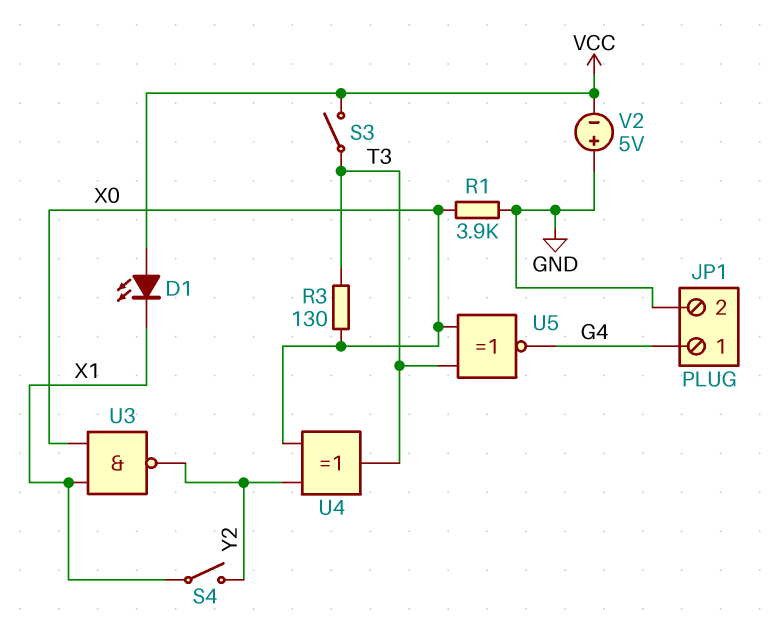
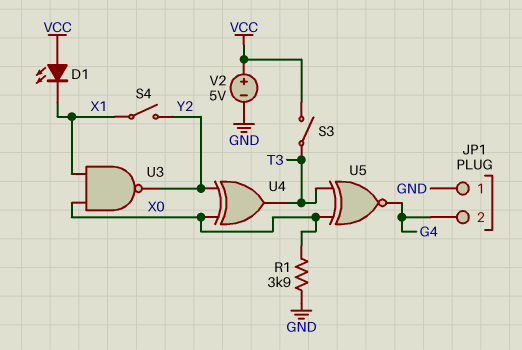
JP1 pin 1: G4 -> GND
JP1 pin 2: GND -> G4
R3: 130 (T3, X0) -> none
V2: 5V (plus GND, minus VCC) -> 5V (plus VCC, minus GND)

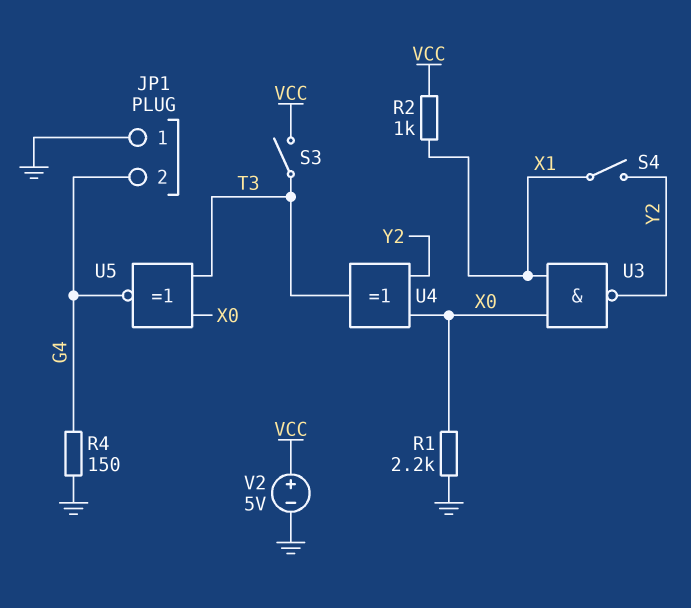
D1: LED (A VCC, K X1) -> none
R1: 3.9k (GND, X0) -> 2.2k (GND, X0)
R2: none -> 1k (VCC, X1)
R4: none -> 150 (G4, GND)

